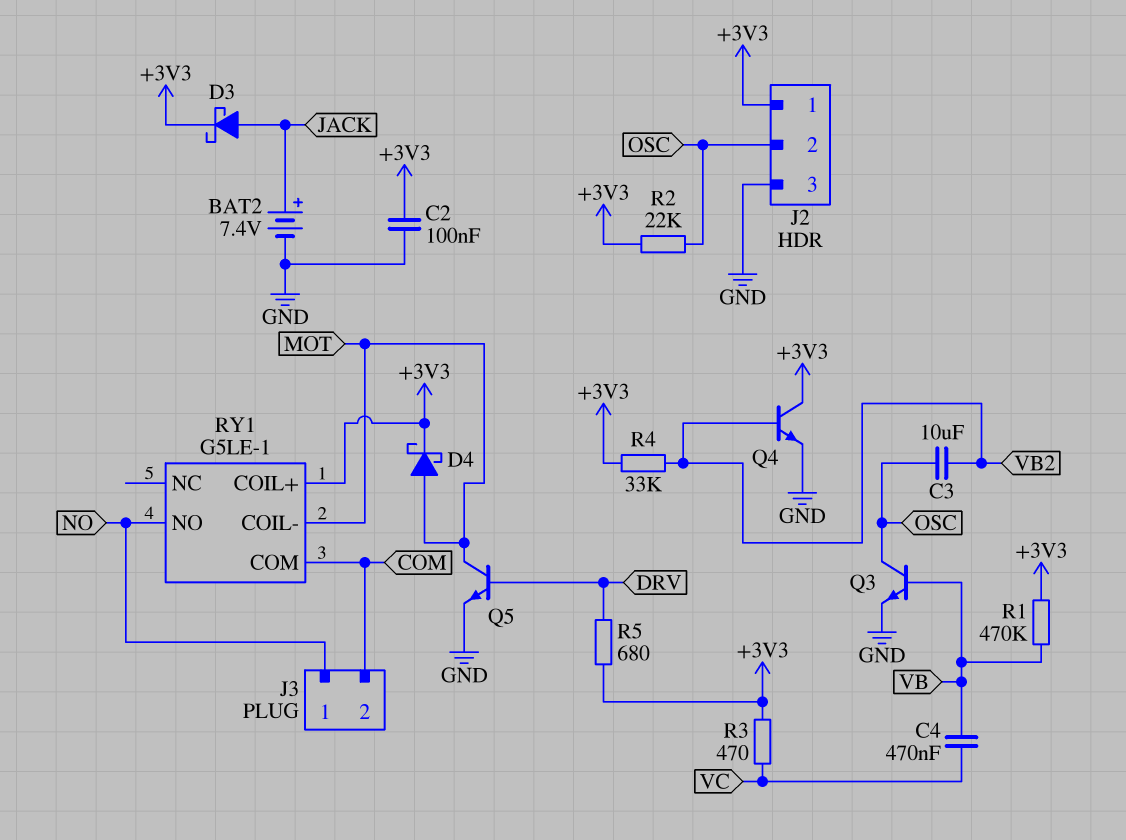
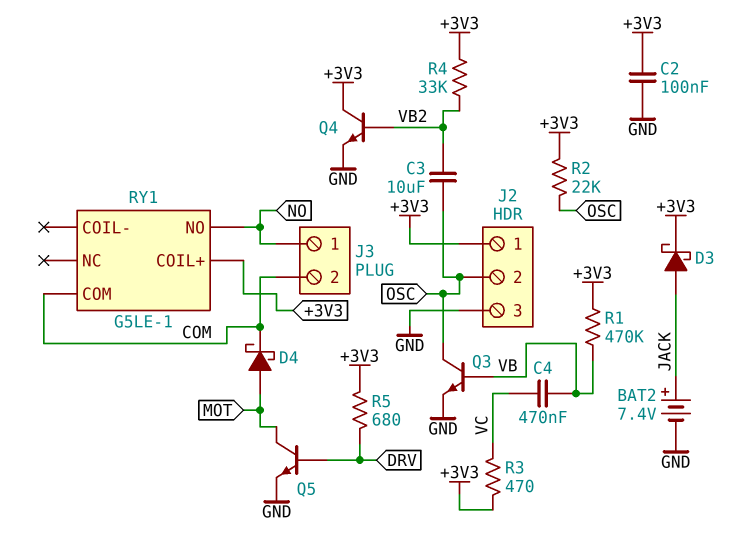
D4: schottky (A MOT, K +3V3) -> schottky (A MOT, K COM)
RY1 pin COIL-: MOT -> none

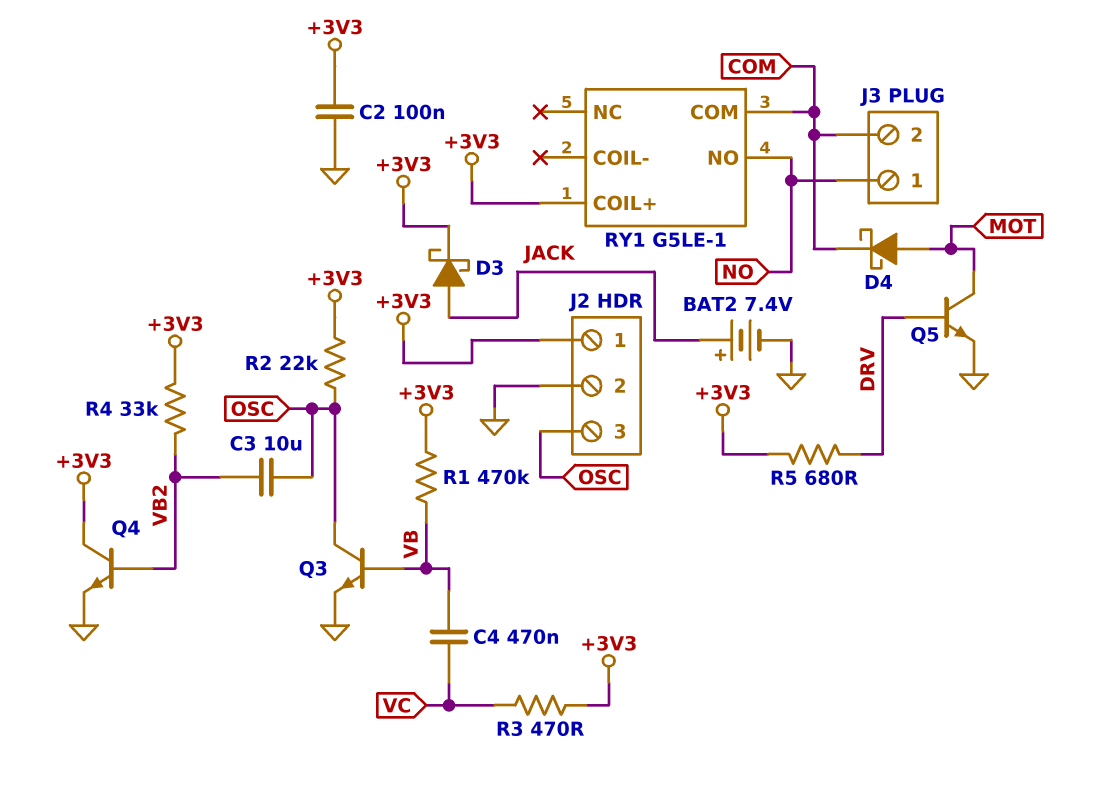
J2 pin 2: OSC -> GND
J2 pin 3: GND -> OSC

